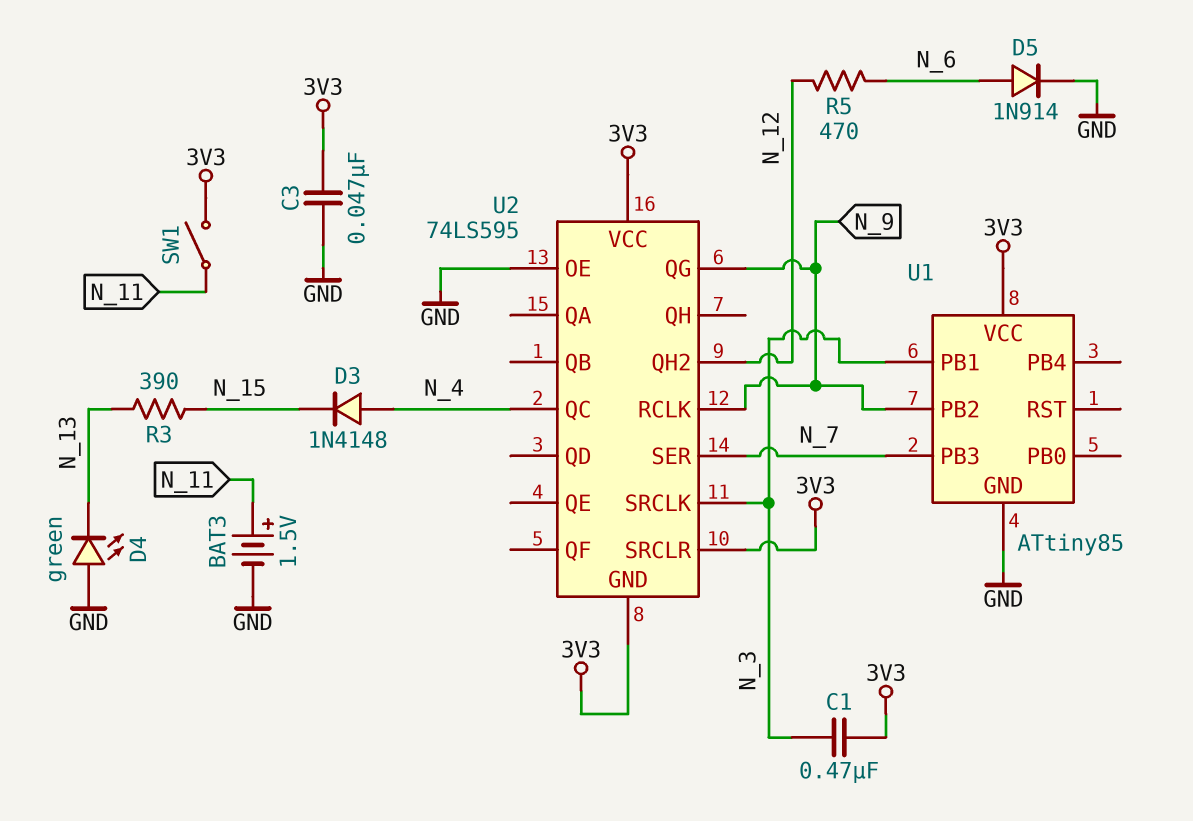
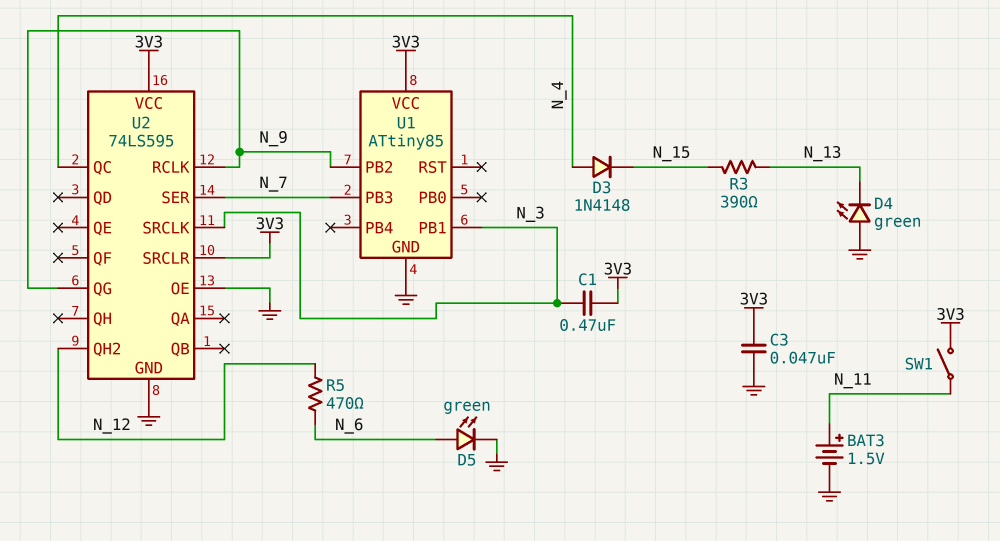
D5: diode 1N914 (A N_6, K GND) -> LED green (A N_6, K GND)
U2 pin GND: 3V3 -> GND

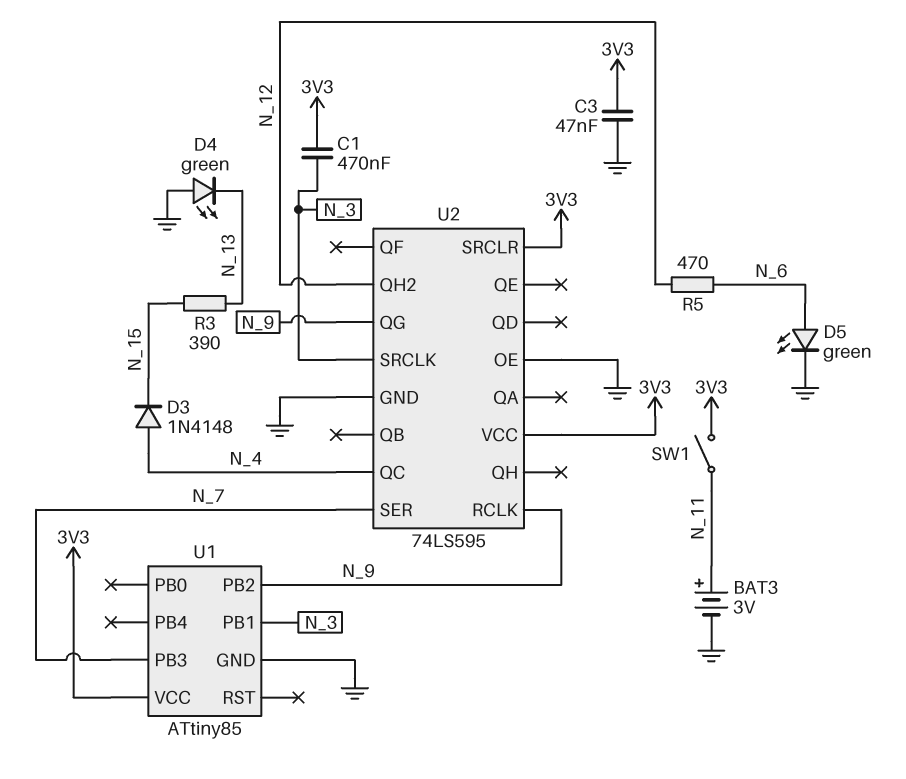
BAT3: 1.5V (plus N_11, minus GND) -> 3V (plus N_11, minus GND)

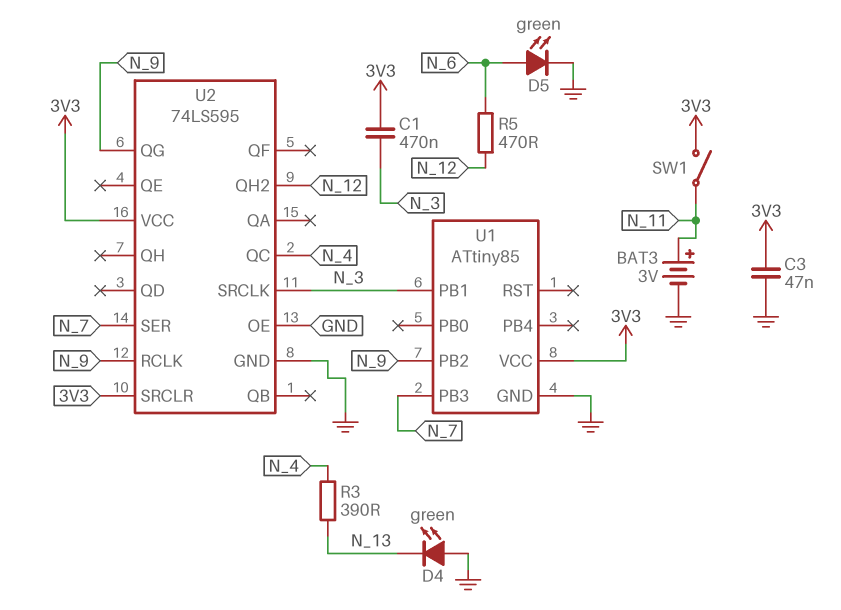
D3: diode 1N4148 (A N_4, K N_15) -> none
R3: 390 (N_13, N_15) -> 390 (N_4, N_13)

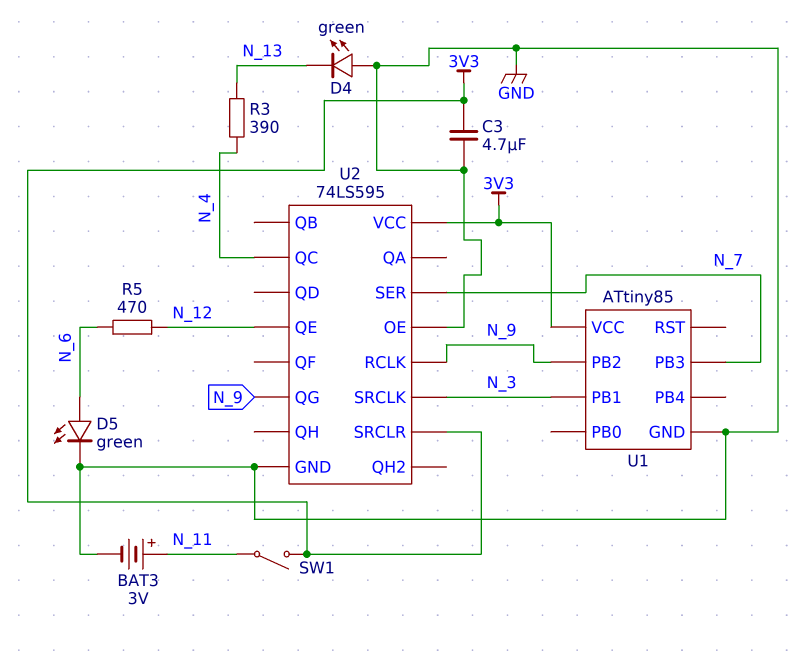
C1: 470nF (3V3, N_3) -> none
C3: 47nF (3V3, GND) -> 4.7uF (3V3, GND)
U2 pin QE: none -> N_12
U2 pin QH2: N_12 -> none

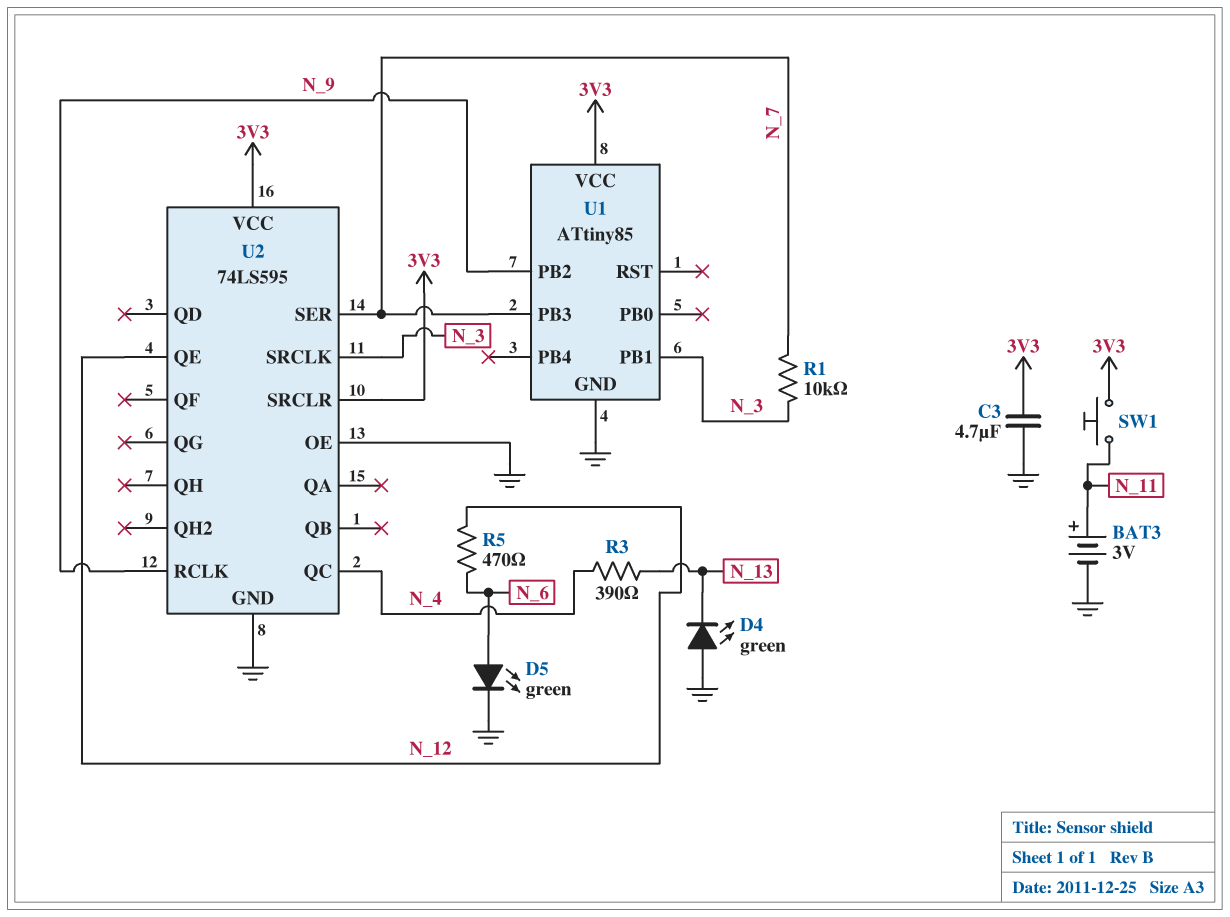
R1: none -> 10k (N_3, N_7)
SW1: switch (3V3, N_11) -> button (3V3, N_11)
U2 pin QG: N_9 -> none

